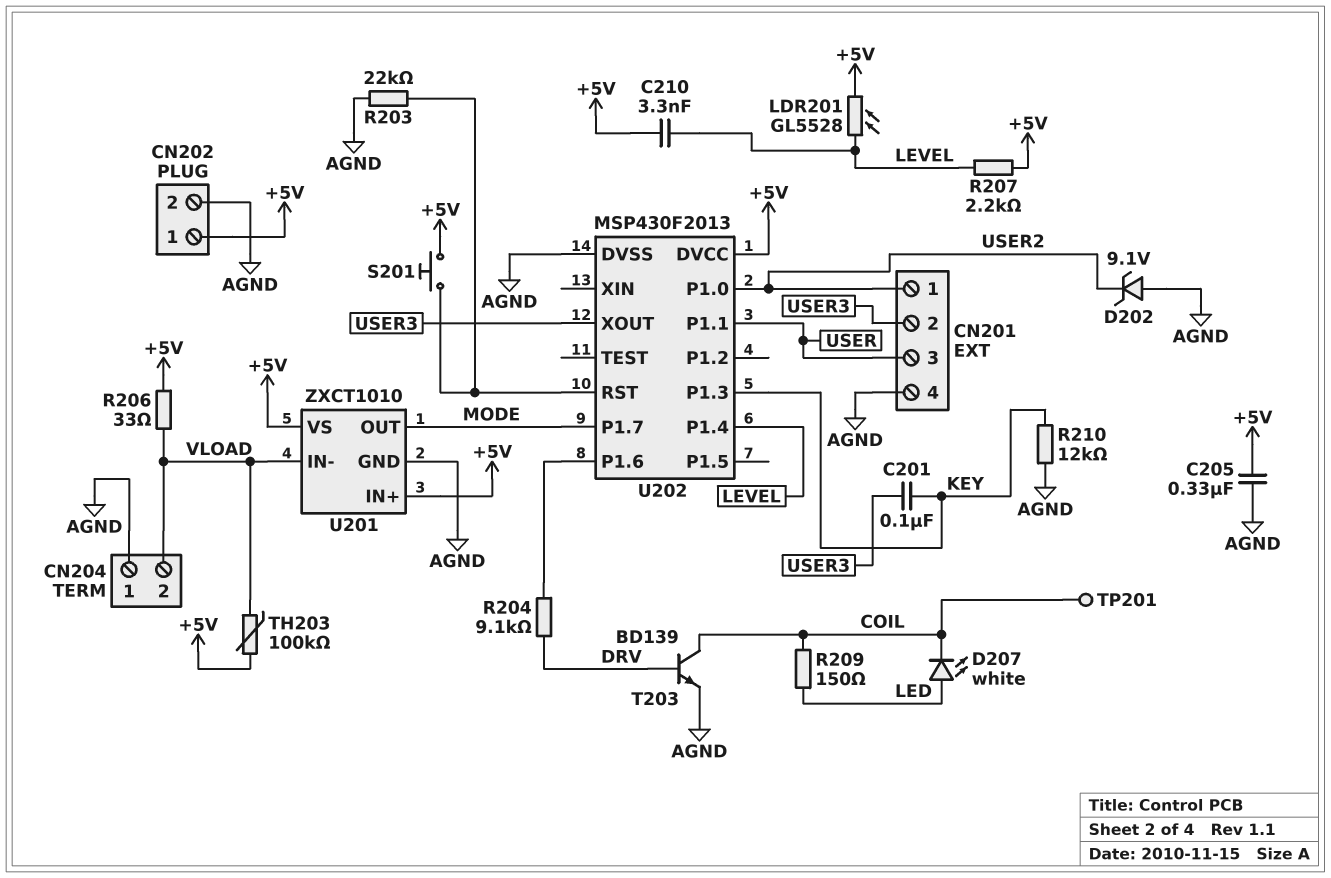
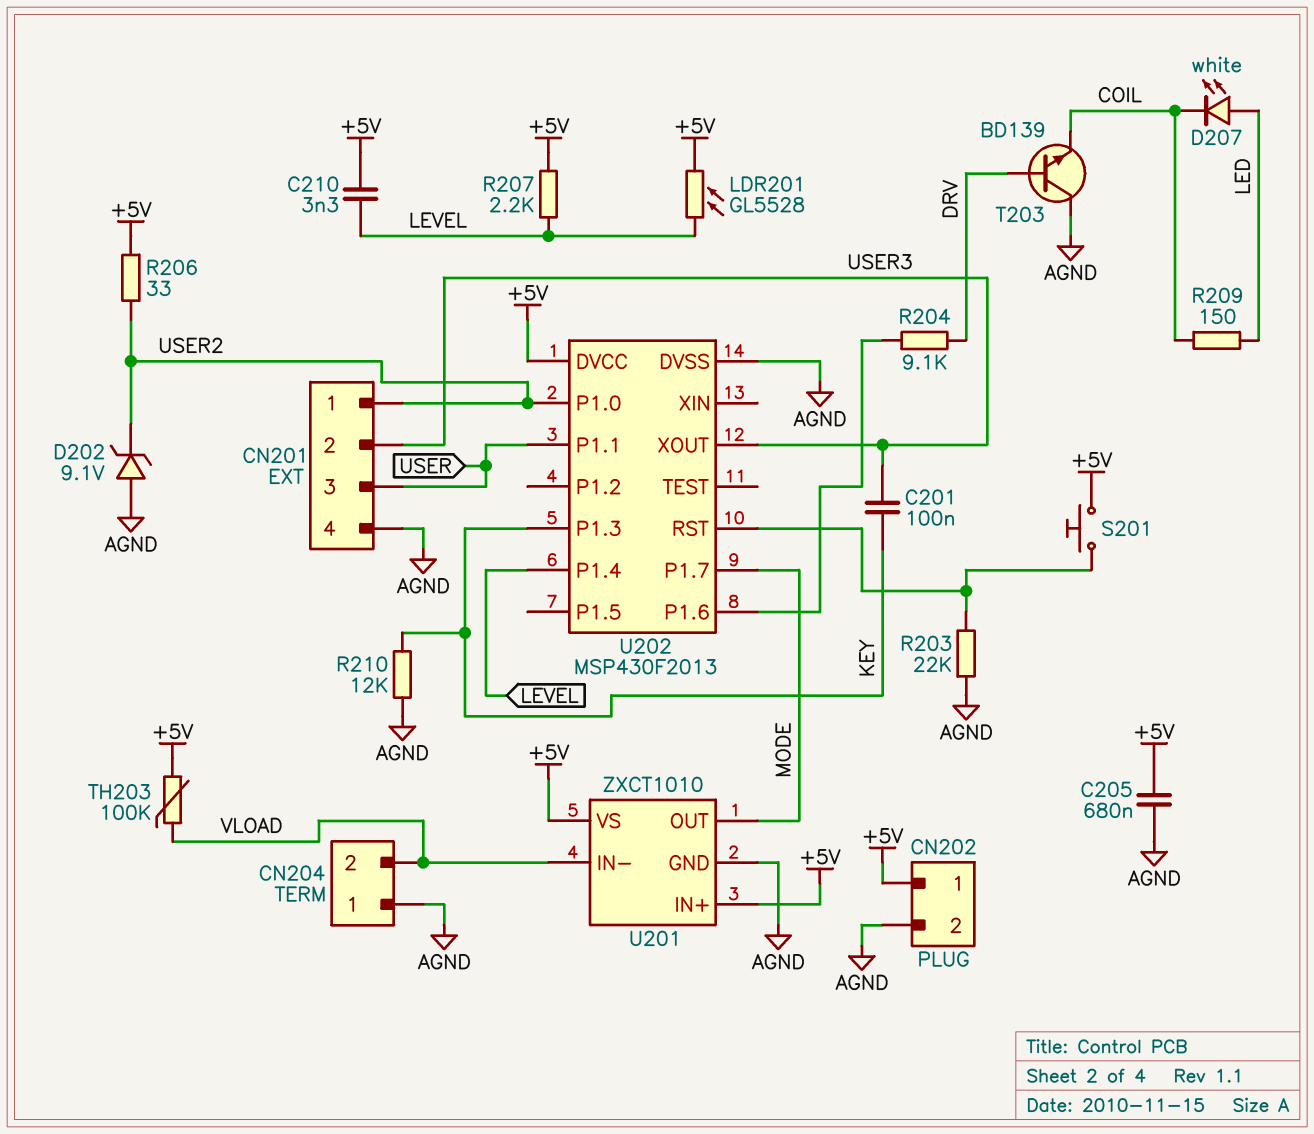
C205: 330nF (+5V, AGND) -> 680nF (+5V, AGND)
R206: 33 (+5V, VLOAD) -> 33 (+5V, USER2)
T203: NPN BD139 (B DRV, C COIL, E AGND) -> NPN BD139 (B DRV, C AGND, E COIL)
TP201: test point (COIL) -> none

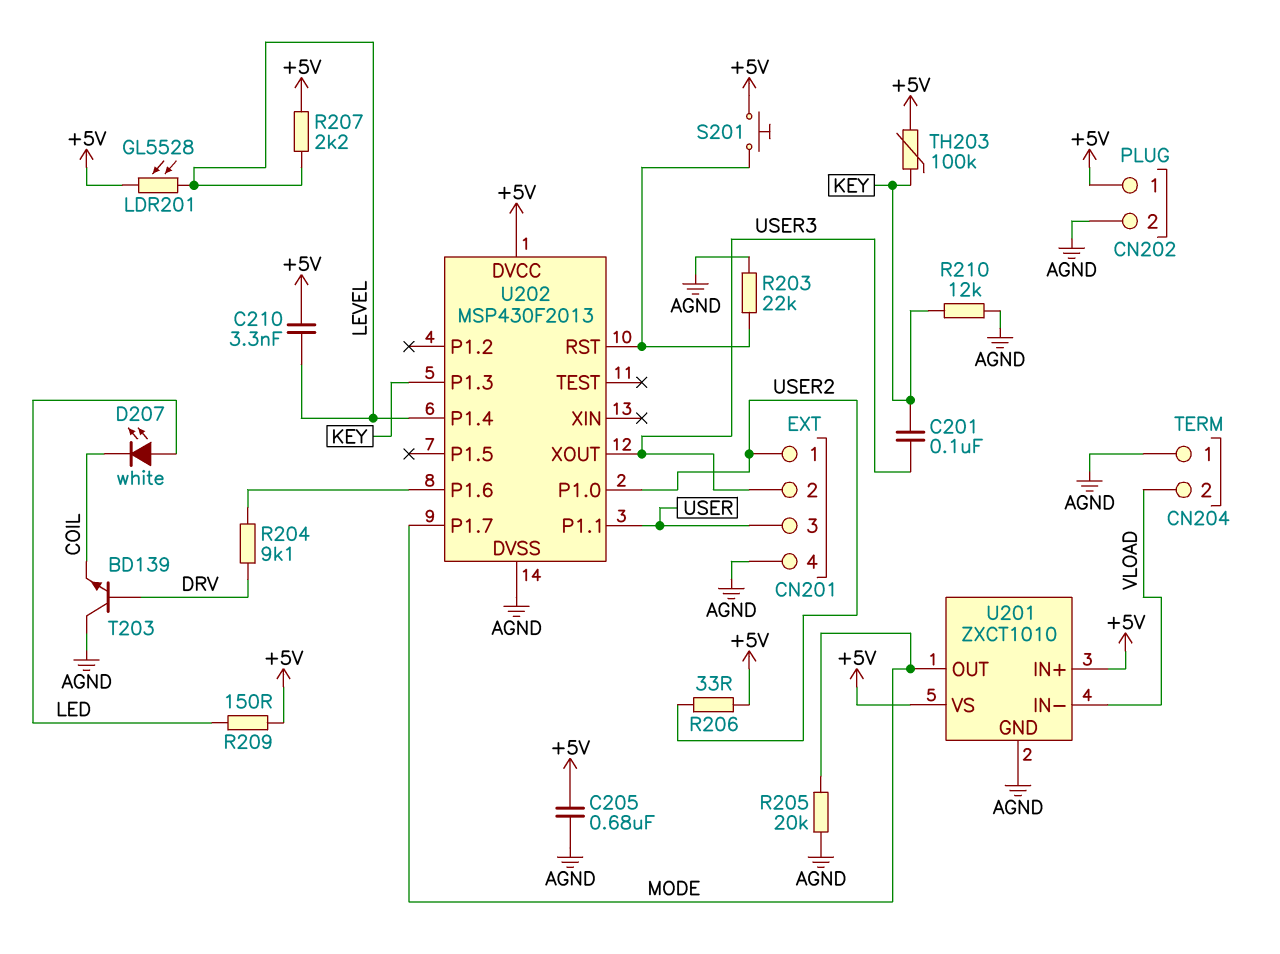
D202: zener 9.1V (A AGND, K USER2) -> none
R205: none -> 20k (AGND, MODE)
R209: 150 (COIL, LED) -> 150 (+5V, LED)
TH203: 100k (+5V, VLOAD) -> 100k (+5V, KEY)

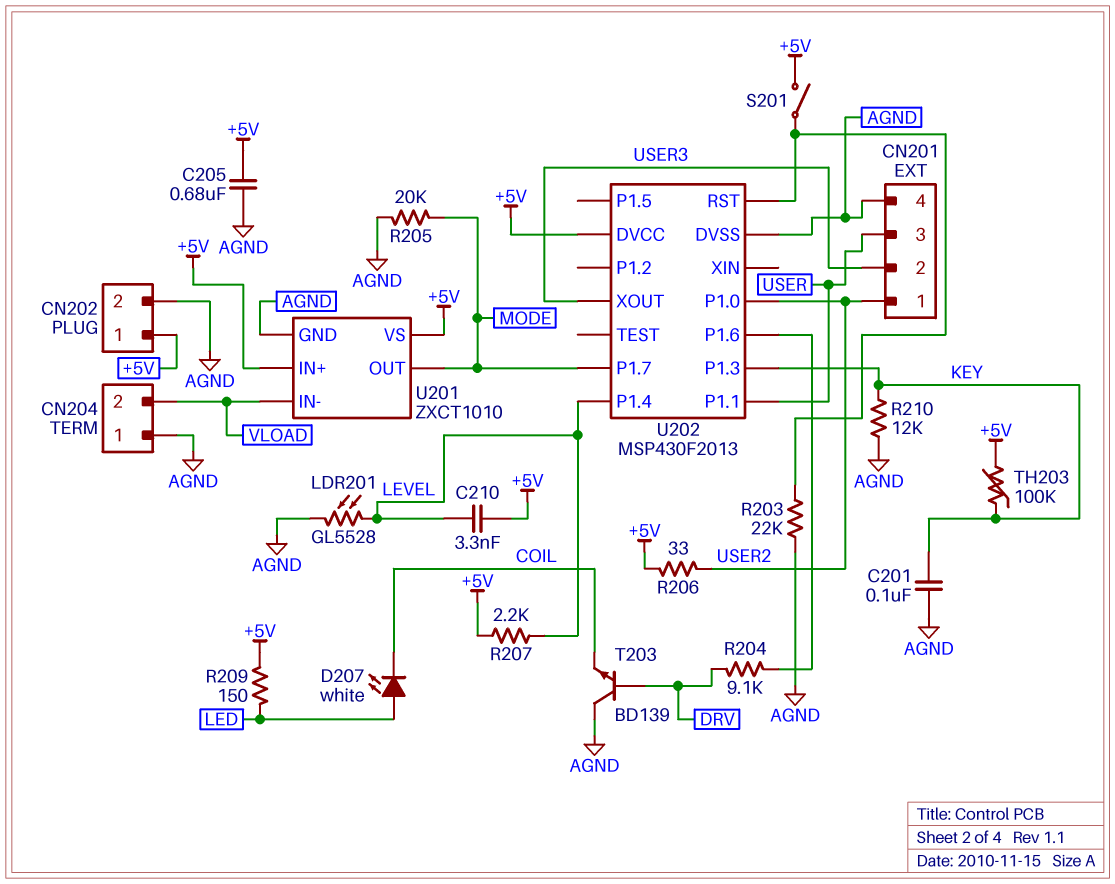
C201: 100nF (KEY, USER3) -> 100nF (AGND, KEY)
LDR201: GL5528 (+5V, LEVEL) -> GL5528 (AGND, LEVEL)
S201: button (+5V, U202/RST) -> switch (+5V, U202/RST)

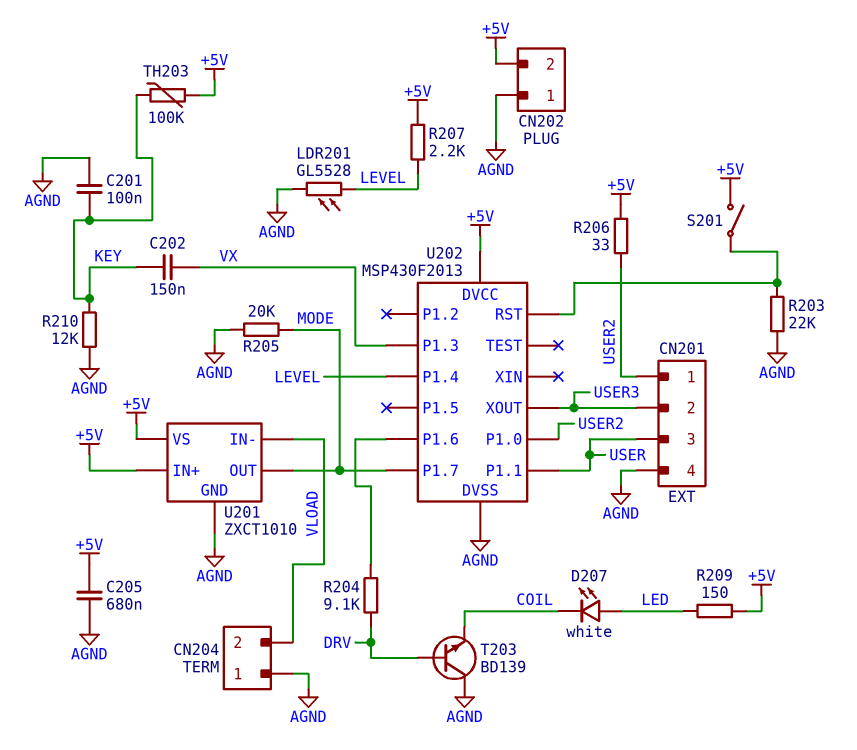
C202: none -> 150nF (KEY, VX)
C210: 3.3nF (+5V, LEVEL) -> none
CN202 pin 1: +5V -> AGND
CN202 pin 2: AGND -> +5V
U202 pin P1.3: KEY -> VX

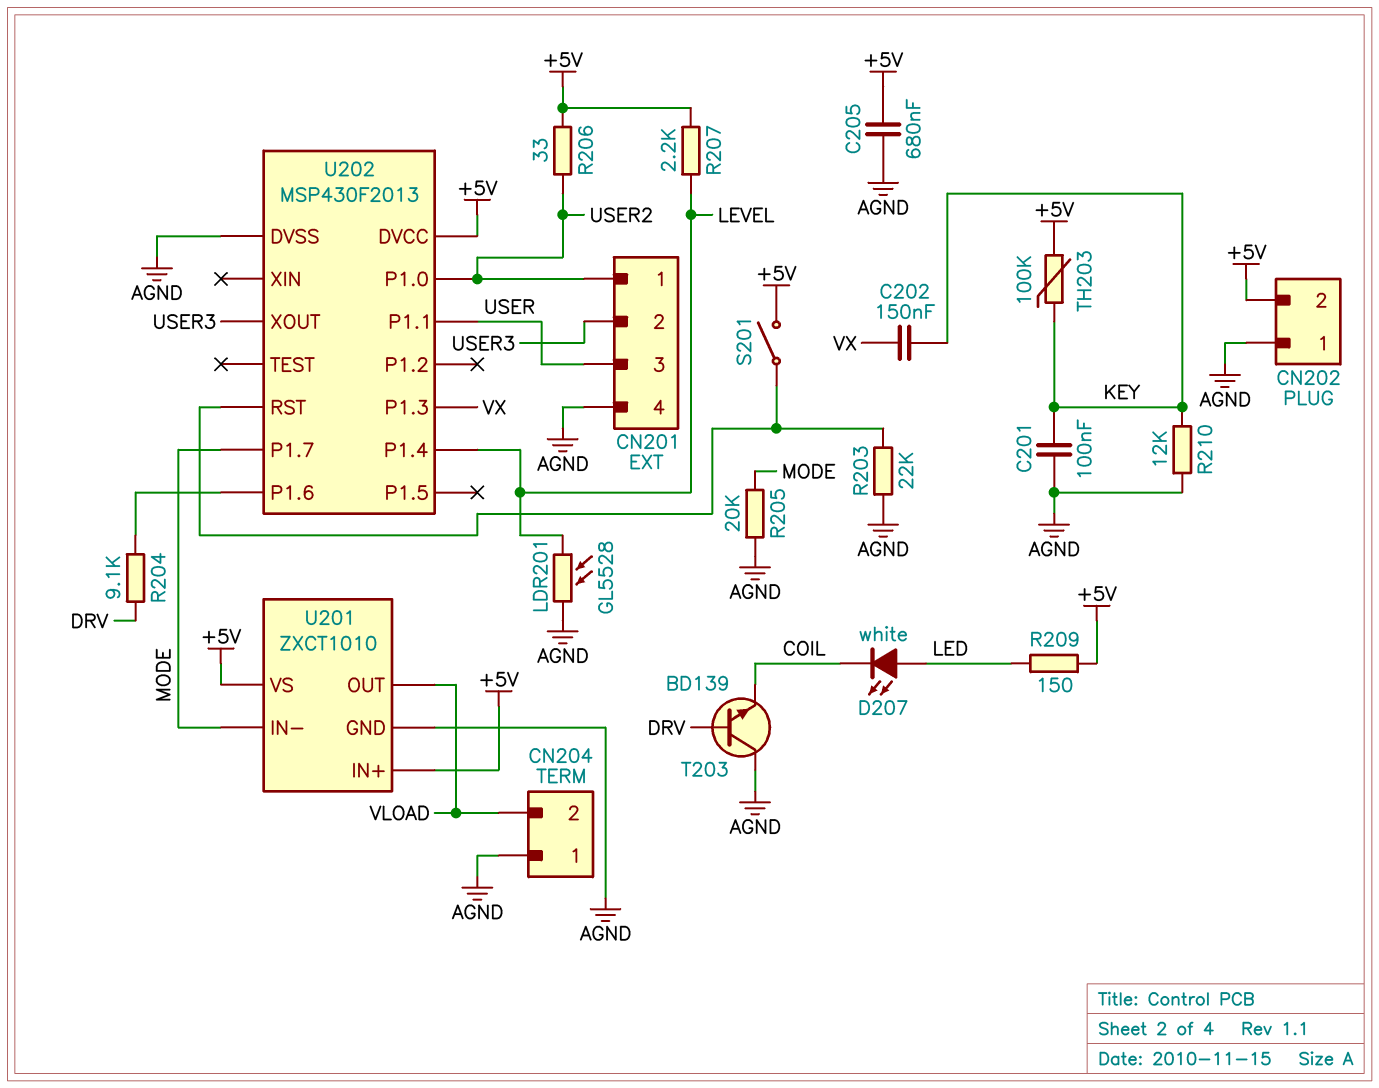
U201 pin IN-: VLOAD -> MODE
U201 pin OUT: MODE -> VLOAD

